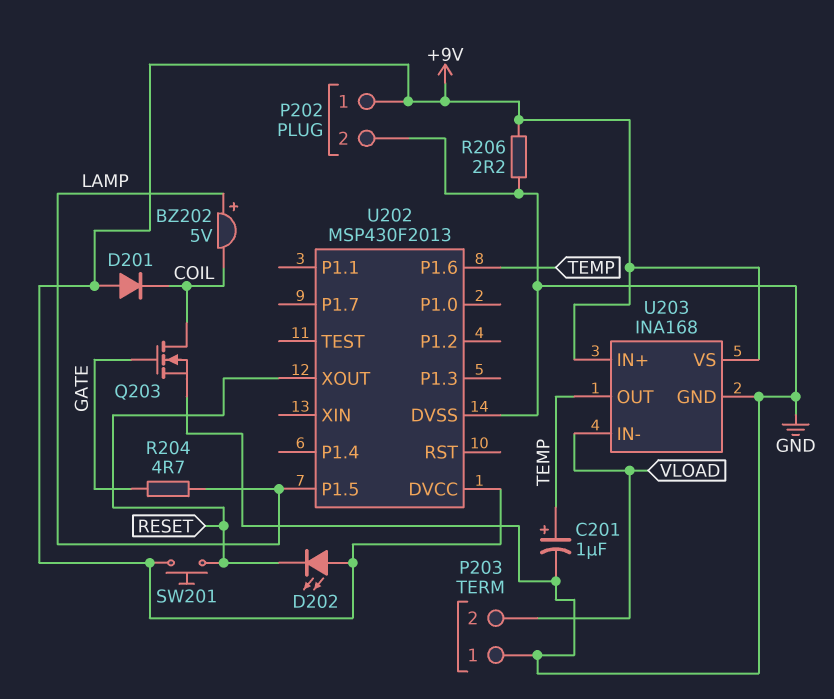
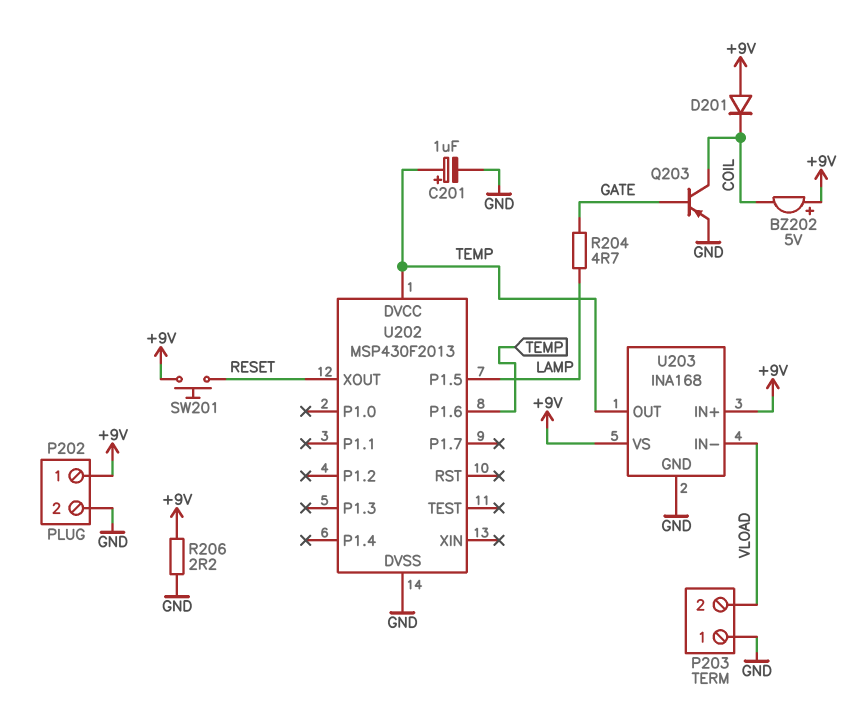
BZ202: buzzer 5V (plus LAMP, minus COIL) -> buzzer 5V (plus +9V, minus COIL)
D202: LED (A +9V, K RESET) -> none
Q203: NMOS (G GATE, D COIL, S GND) -> PNP (B GATE, C COIL, E GND)
U202 pin DVCC: +9V -> TEMP

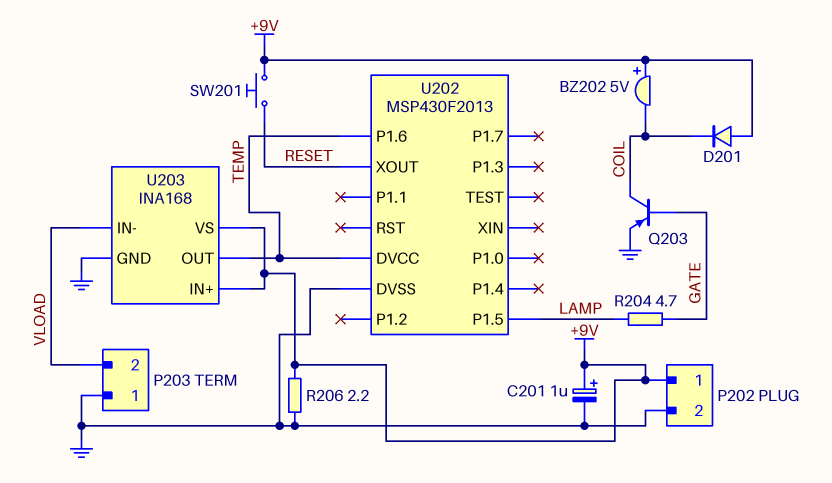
C201: 1uF (plus TEMP, minus GND) -> 1uF (plus +9V, minus GND)

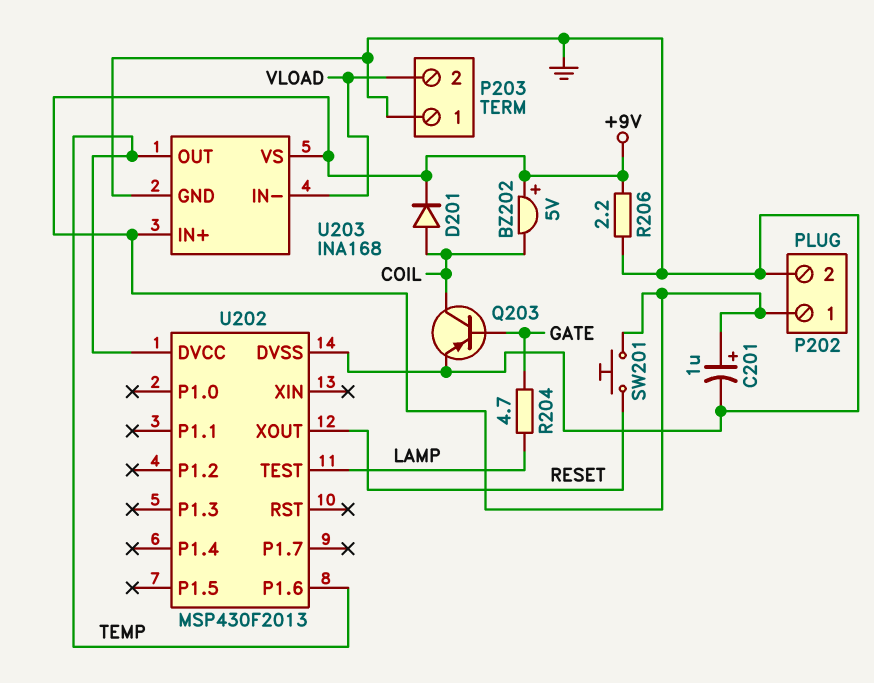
D201: diode (A +9V, K COIL) -> diode (A COIL, K +9V)
U202 pin P1.5: LAMP -> none
U202 pin TEST: none -> LAMP

